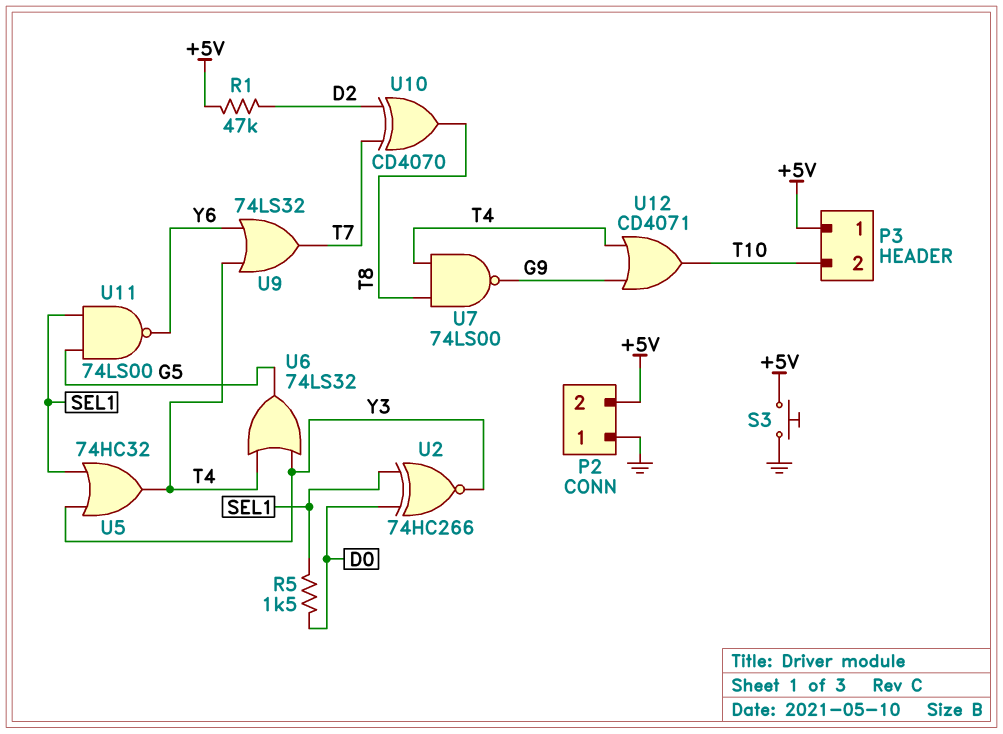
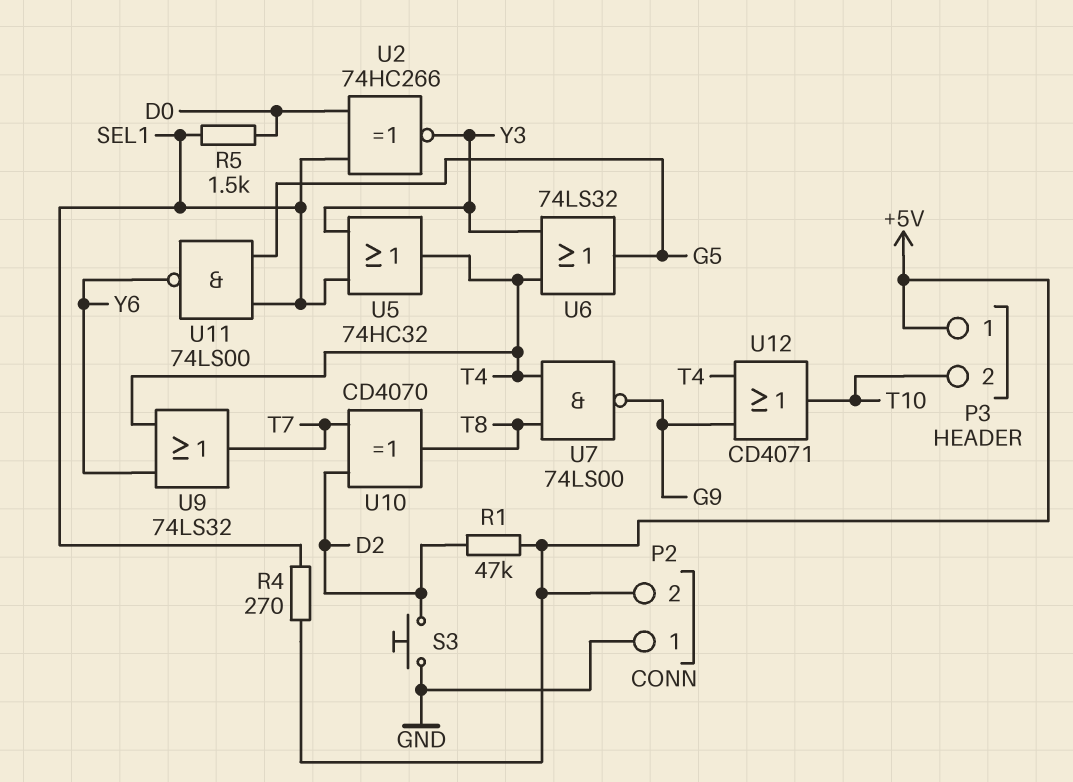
R4: none -> 270 (+5V, SEL1)
S3: button (+5V, GND) -> button (D2, GND)

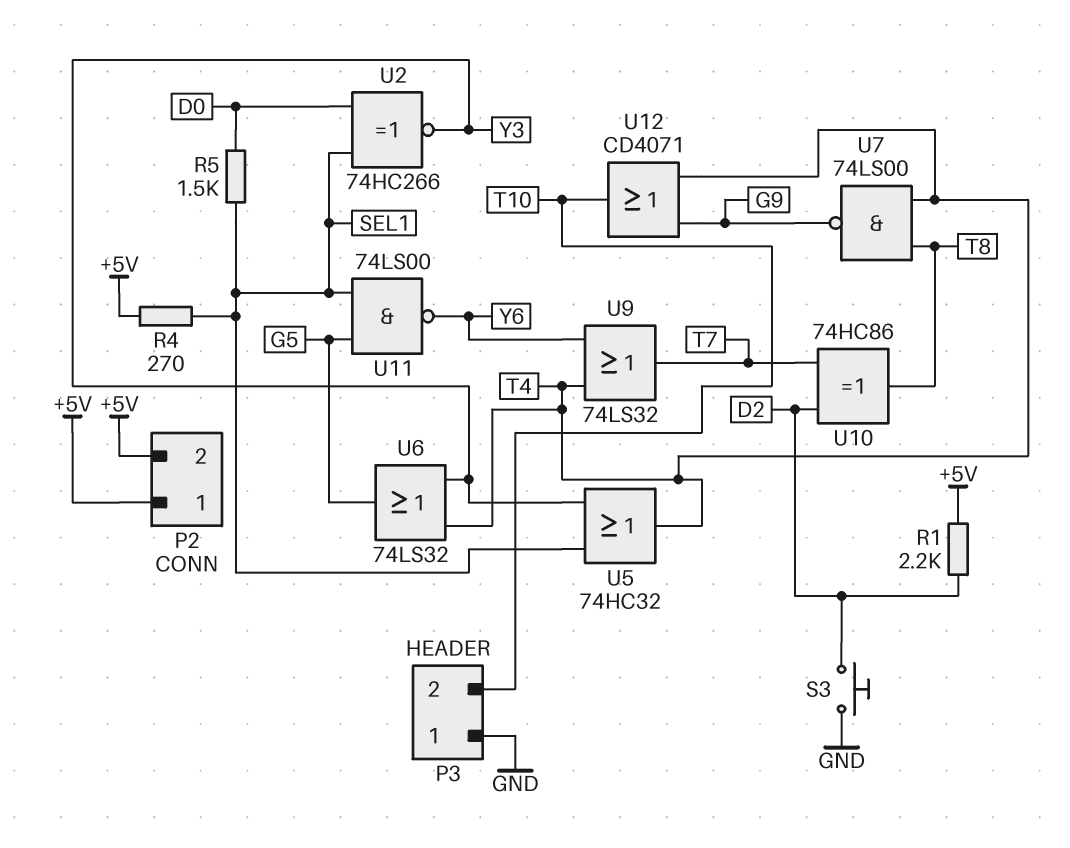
P2 pin 1: GND -> +5V
P3 pin 1: +5V -> GND
R1: 47k (+5V, D2) -> 2.2k (+5V, D2)
U10: XOR CD4070 (in D2, in T7, out T8) -> XOR 74HC86 (in D2, in T7, out T8)

